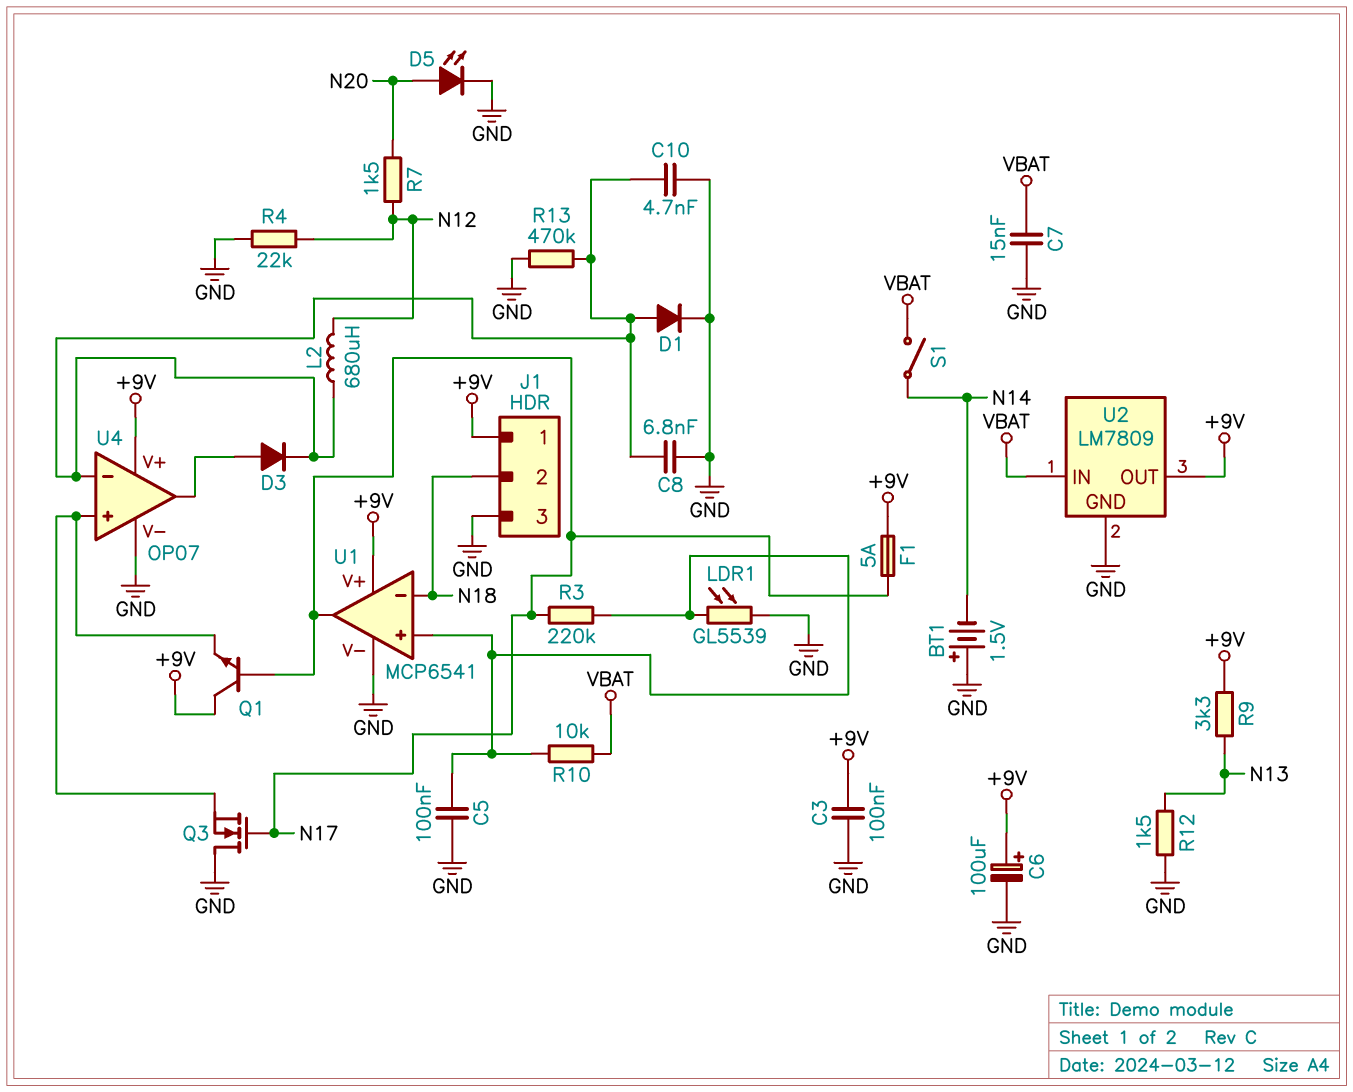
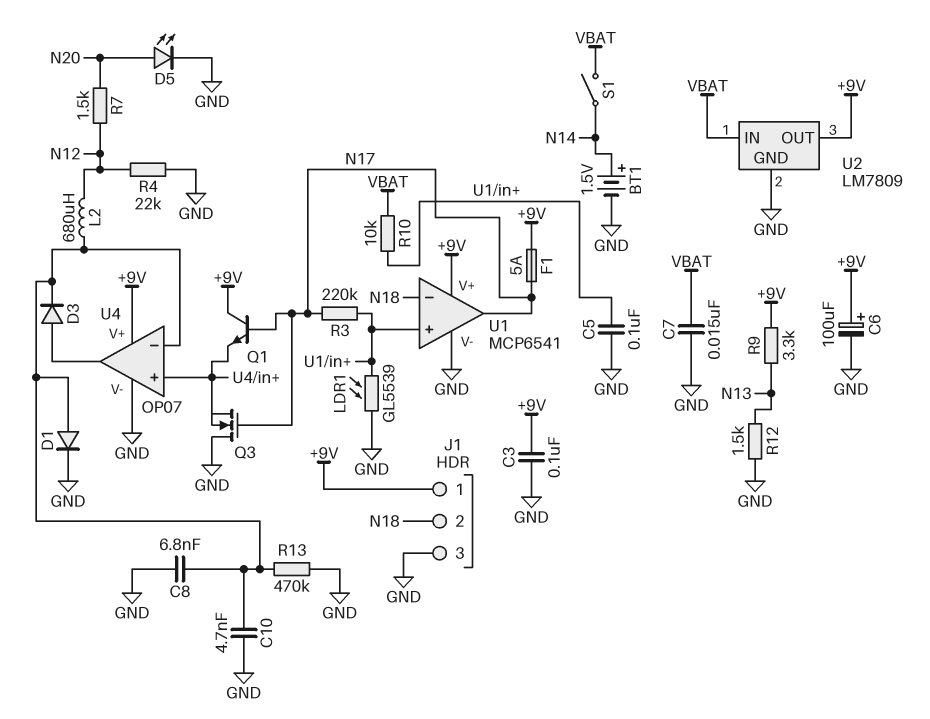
BT1: 1.5V (plus GND, minus N14) -> 1.5V (plus N14, minus GND)

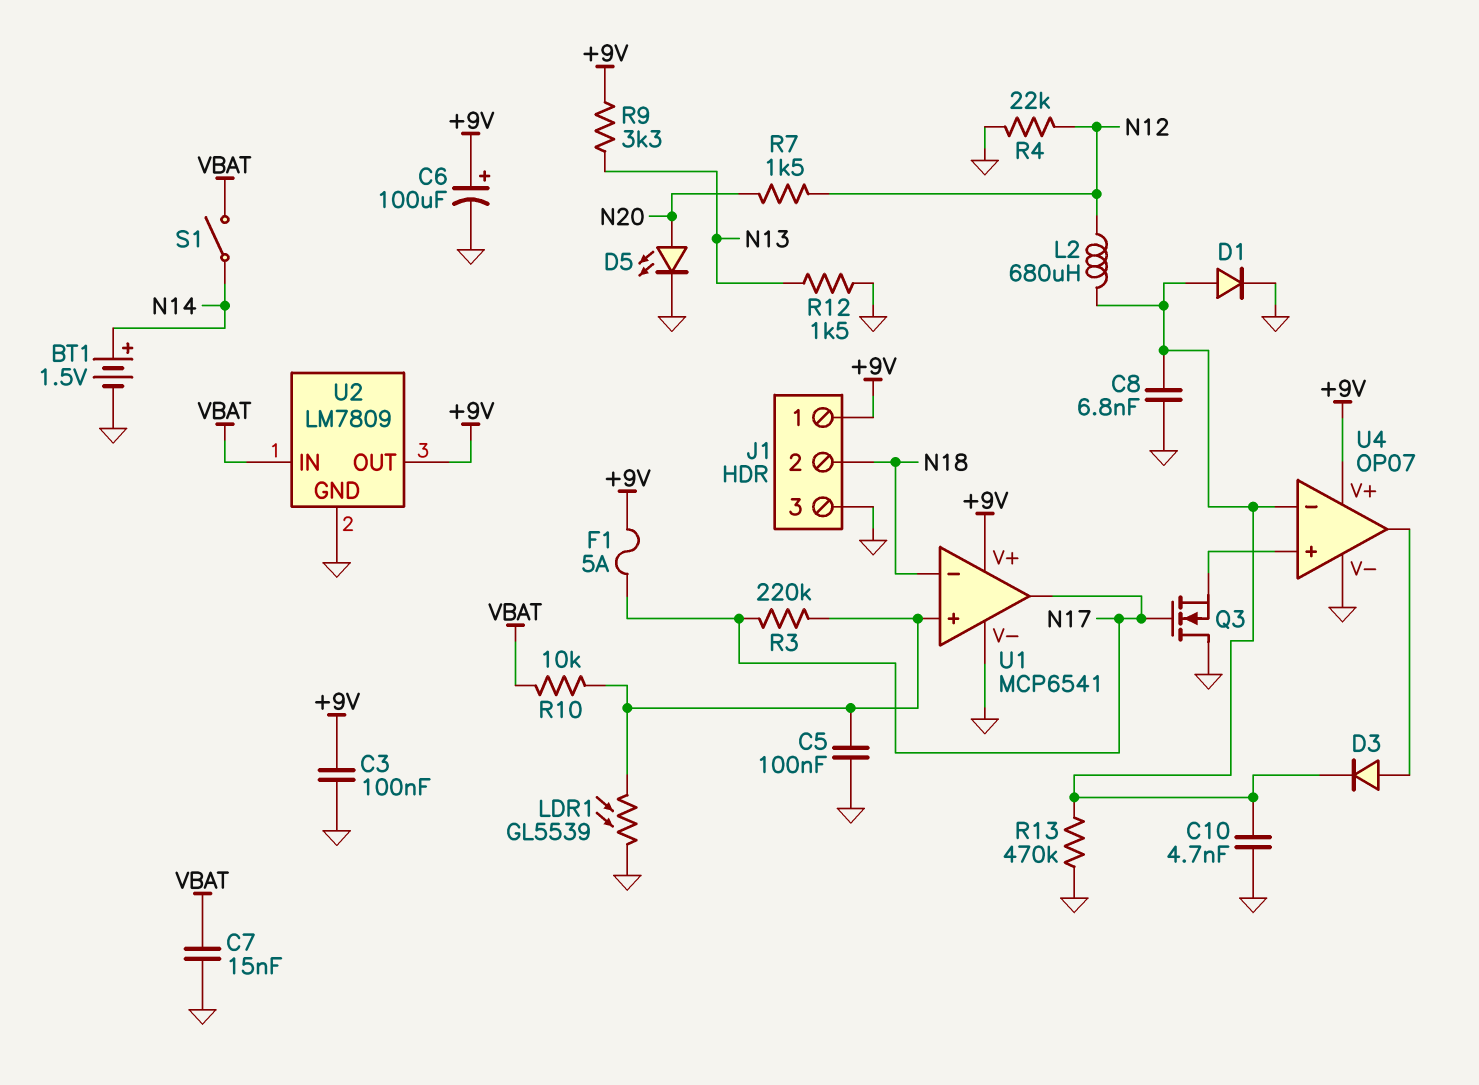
Q1: NPN (B N17, C +9V, E U4/in+) -> none

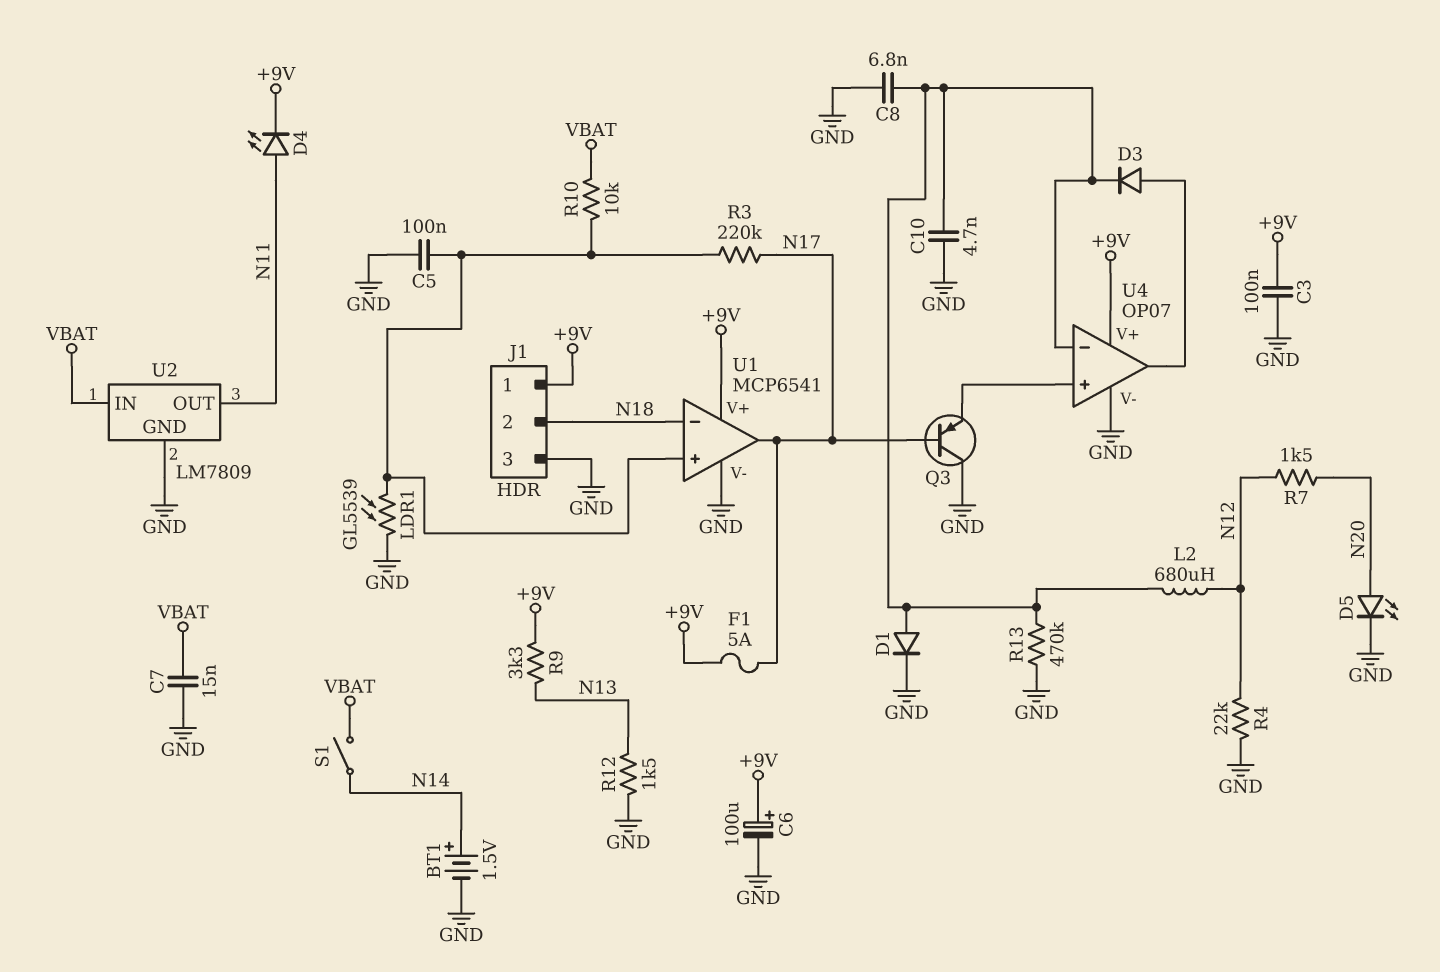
D4: none -> LED (A N11, K +9V)
Q3: NMOS (G N17, D GND, S U4/in+) -> PNP (B N17, C GND, E U4/in+)
U2 pin OUT: +9V -> N11

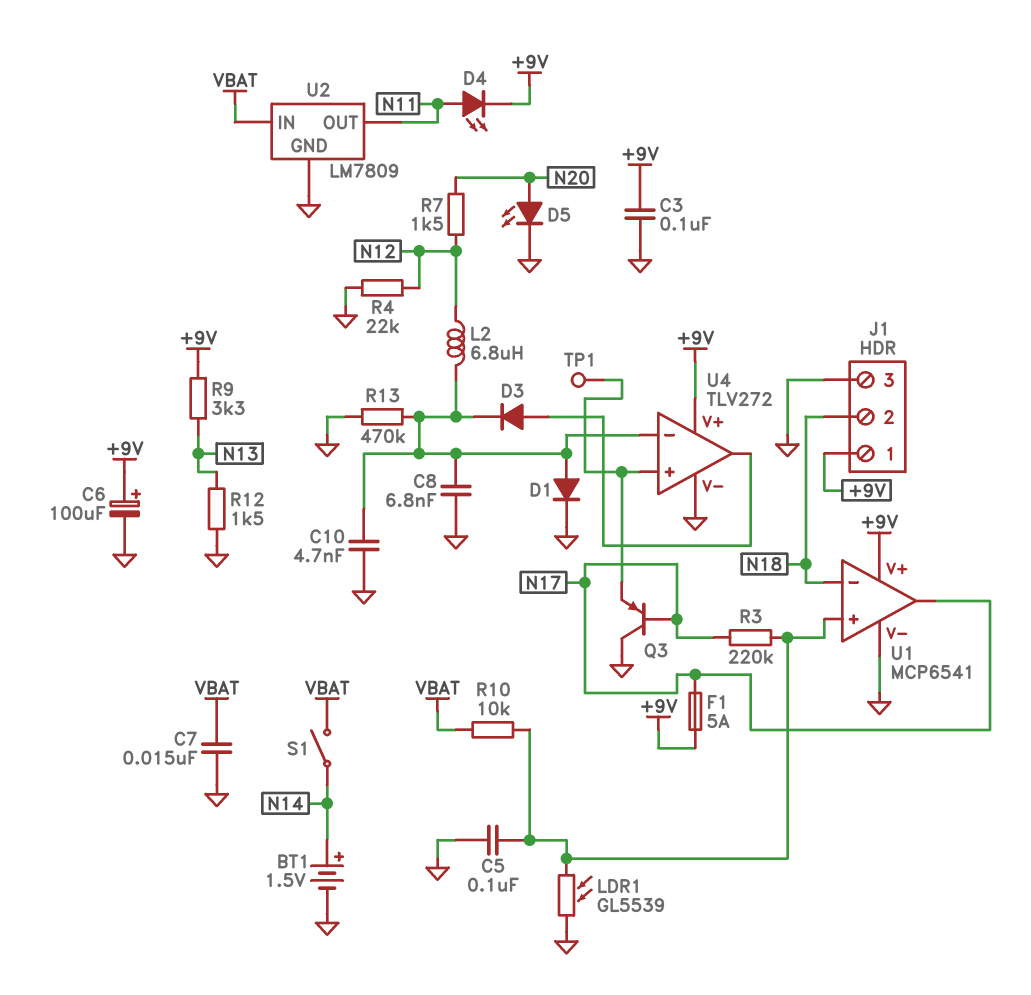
L2: 680uH (N12, U4/in-) -> 6.8uH (N12, U4/in-)
TP1: none -> test point (U4/in+)
U4: OP07 -> TLV272

